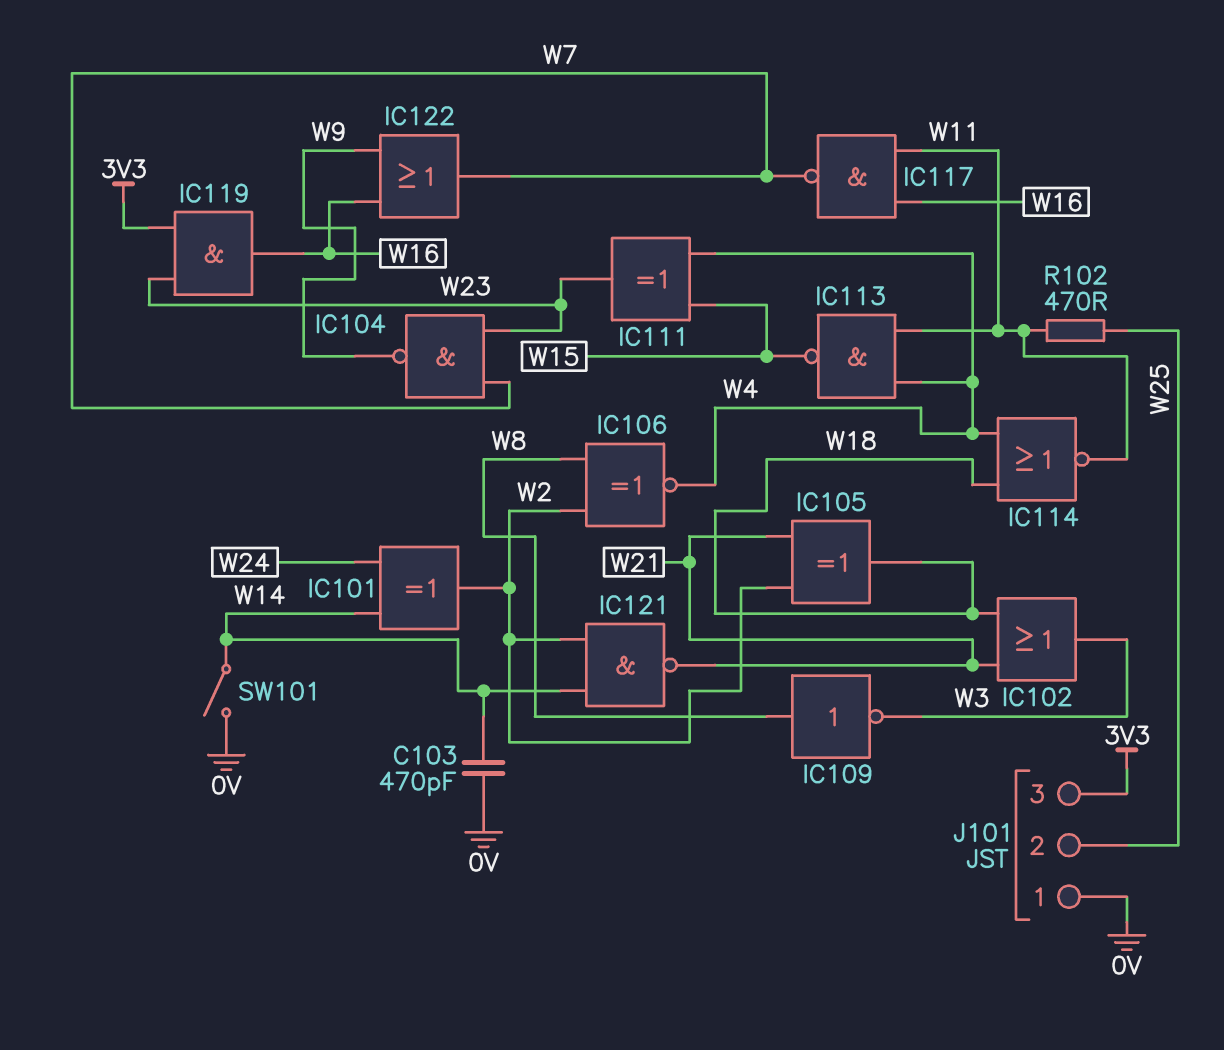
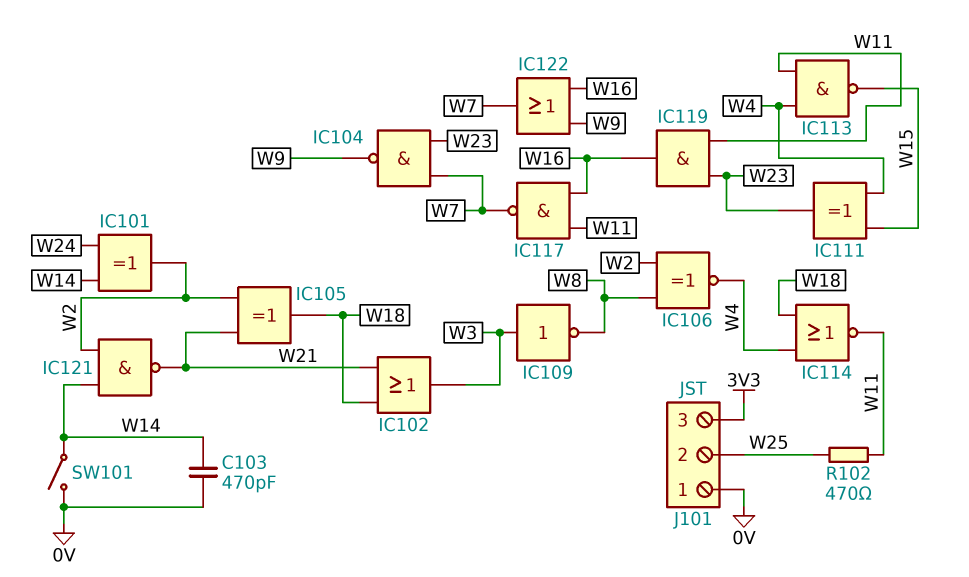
IC109: NOT (in W8, out W3) -> NOT (in W3, out W8)
IC119: AND (in 3V3, in W23, out W16) -> AND (in W11, in W23, out W16)

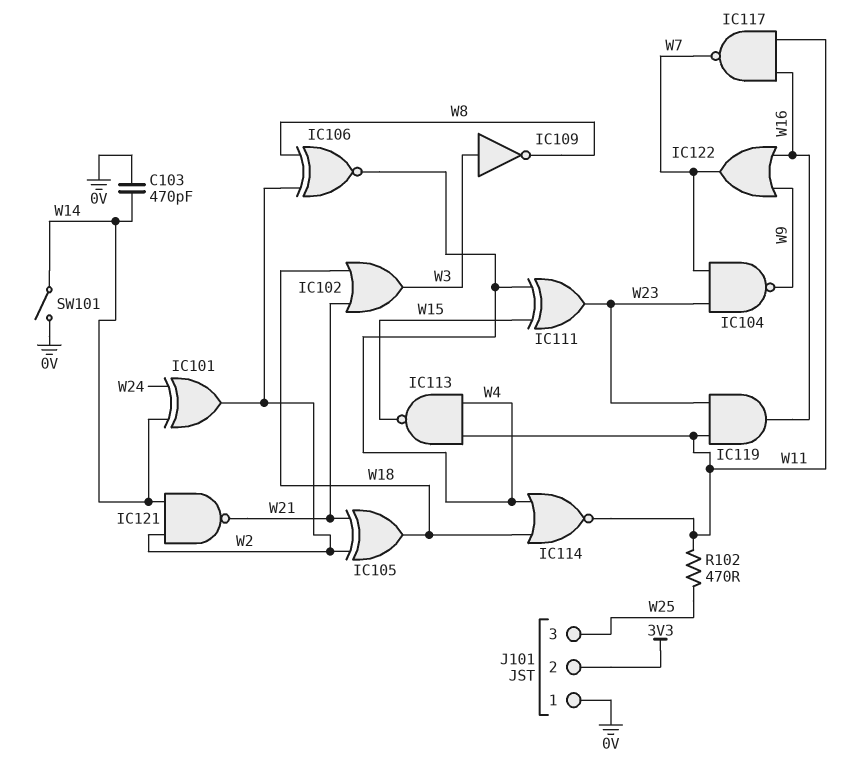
J101 pin 2: W25 -> 3V3
J101 pin 3: 3V3 -> W25

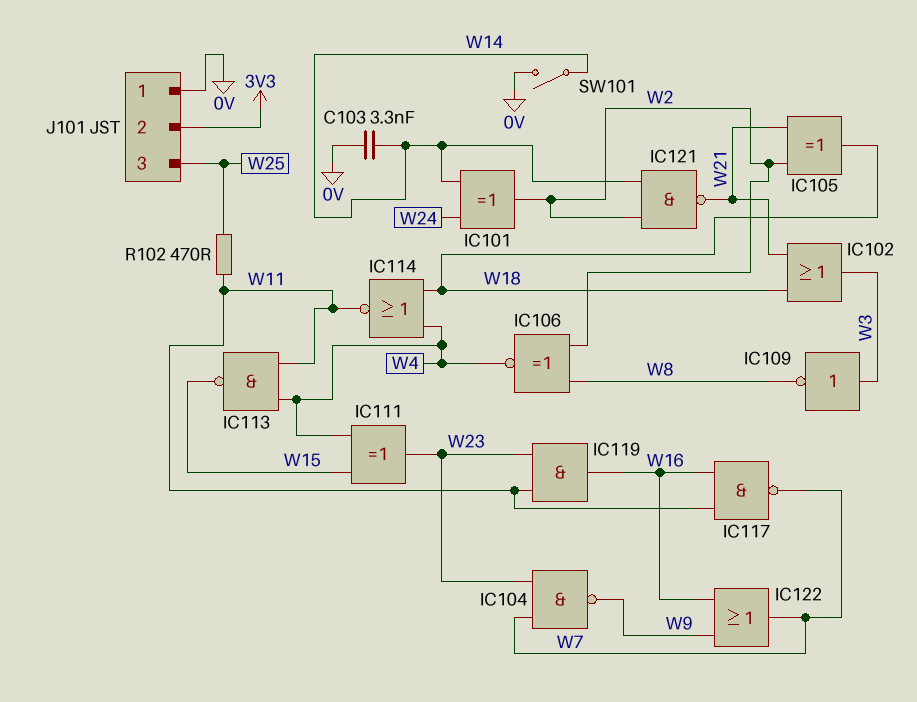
C103: 470pF (0V, W14) -> 3.3nF (0V, W14)

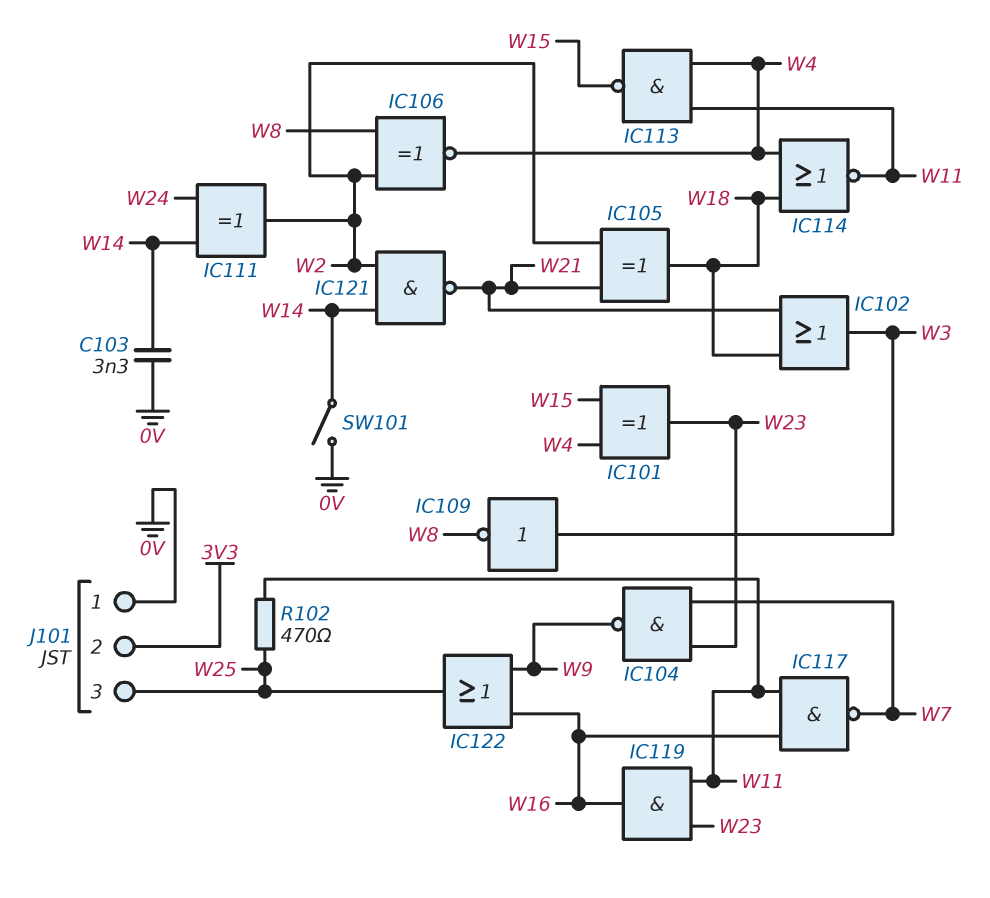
IC101: XOR (in W14, in W24, out W2) -> XOR (in W4, in W15, out W23)
IC111: XOR (in W4, in W15, out W23) -> XOR (in W14, in W24, out W2)
IC122: OR (in W9, in W16, out W7) -> OR (in W9, in W16, out W25)

